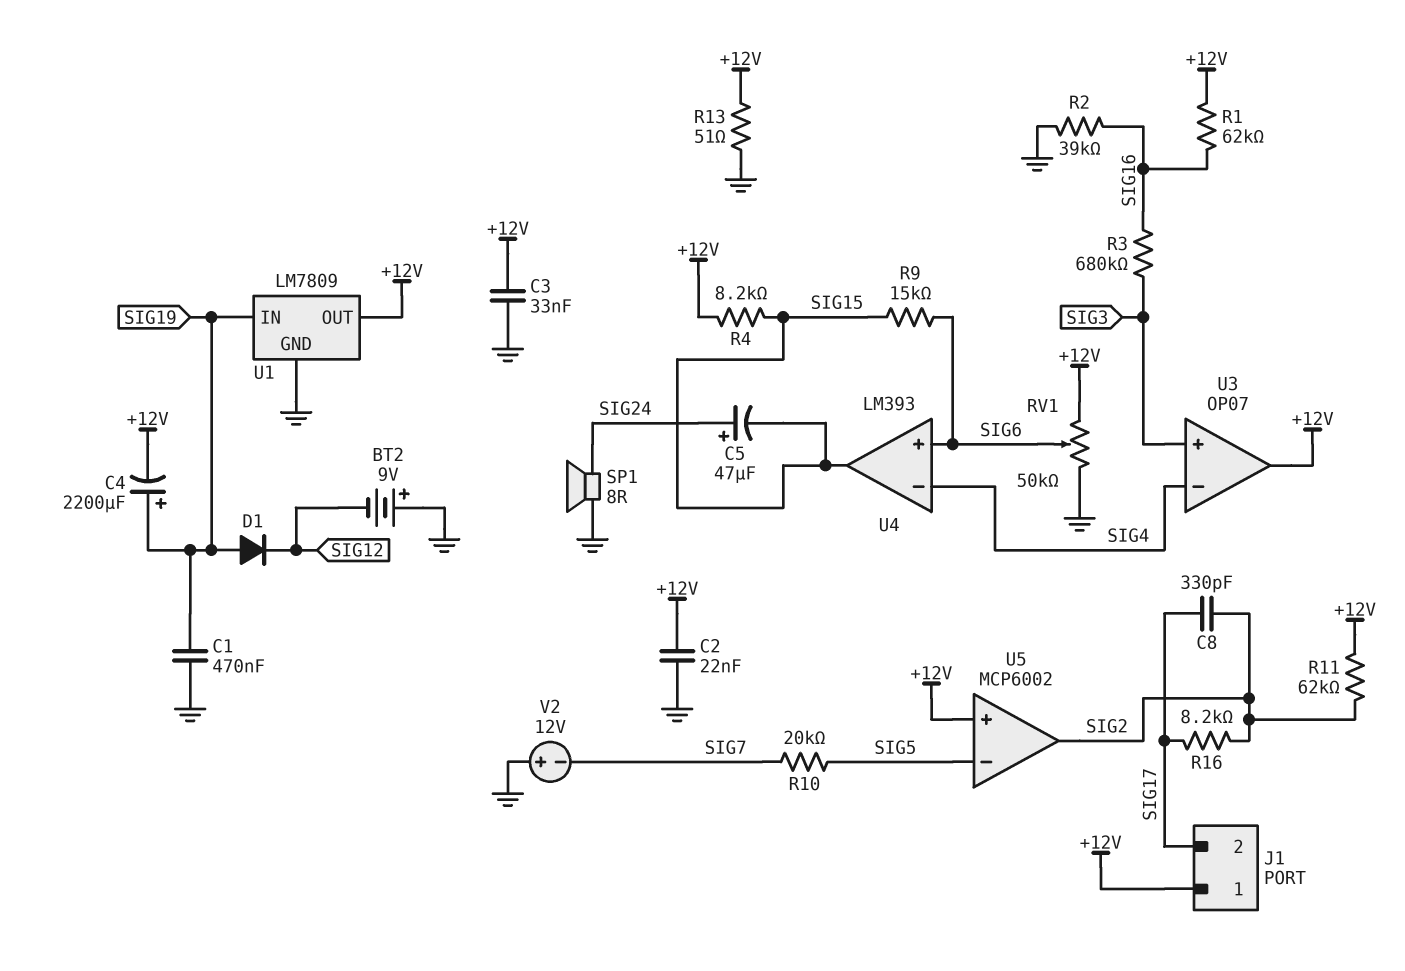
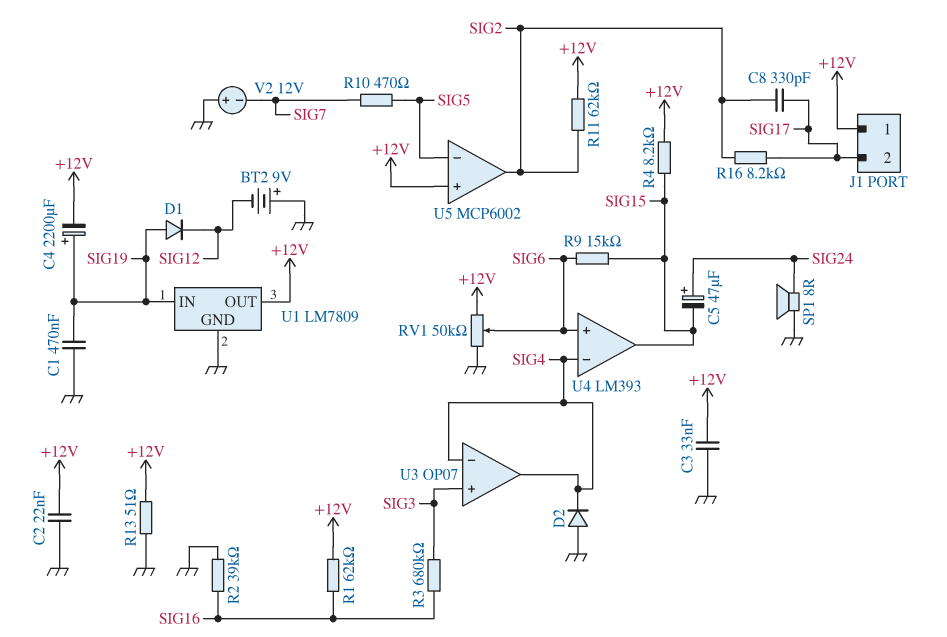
D2: none -> diode (A GND, K SIG4)
R10: 20k (SIG5, SIG7) -> 470 (SIG5, SIG7)
U3 pin out: +12V -> SIG4

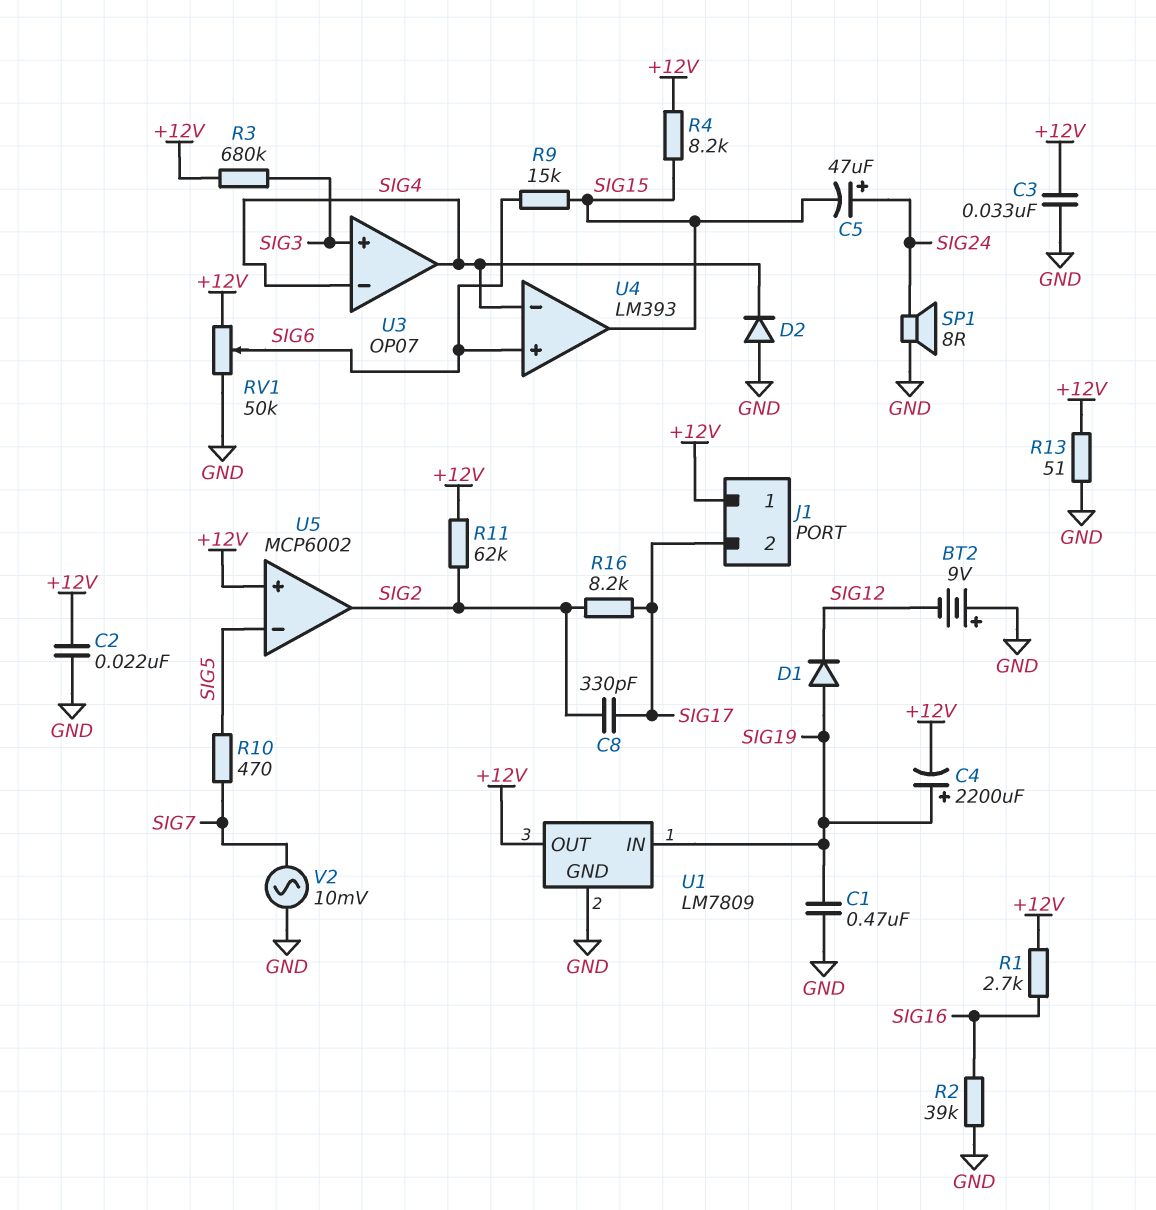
R1: 62k (+12V, SIG16) -> 2.7k (+12V, SIG16)
R3: 680k (SIG3, SIG16) -> 680k (+12V, SIG3)
V2: 12V (plus GND, minus SIG7) -> AC 10mV (GND, SIG7)

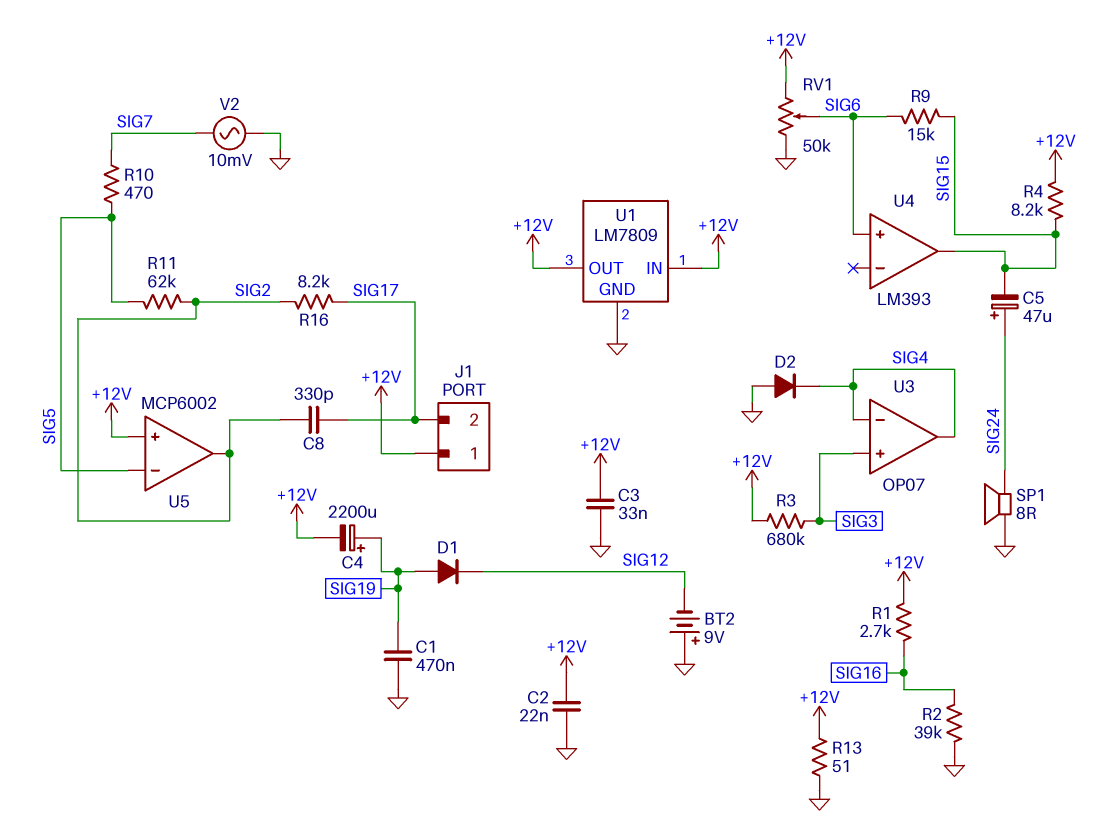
R11: 62k (+12V, SIG2) -> 62k (SIG2, SIG5)
U1 pin IN: SIG19 -> +12V
U4 pin in-: SIG4 -> none

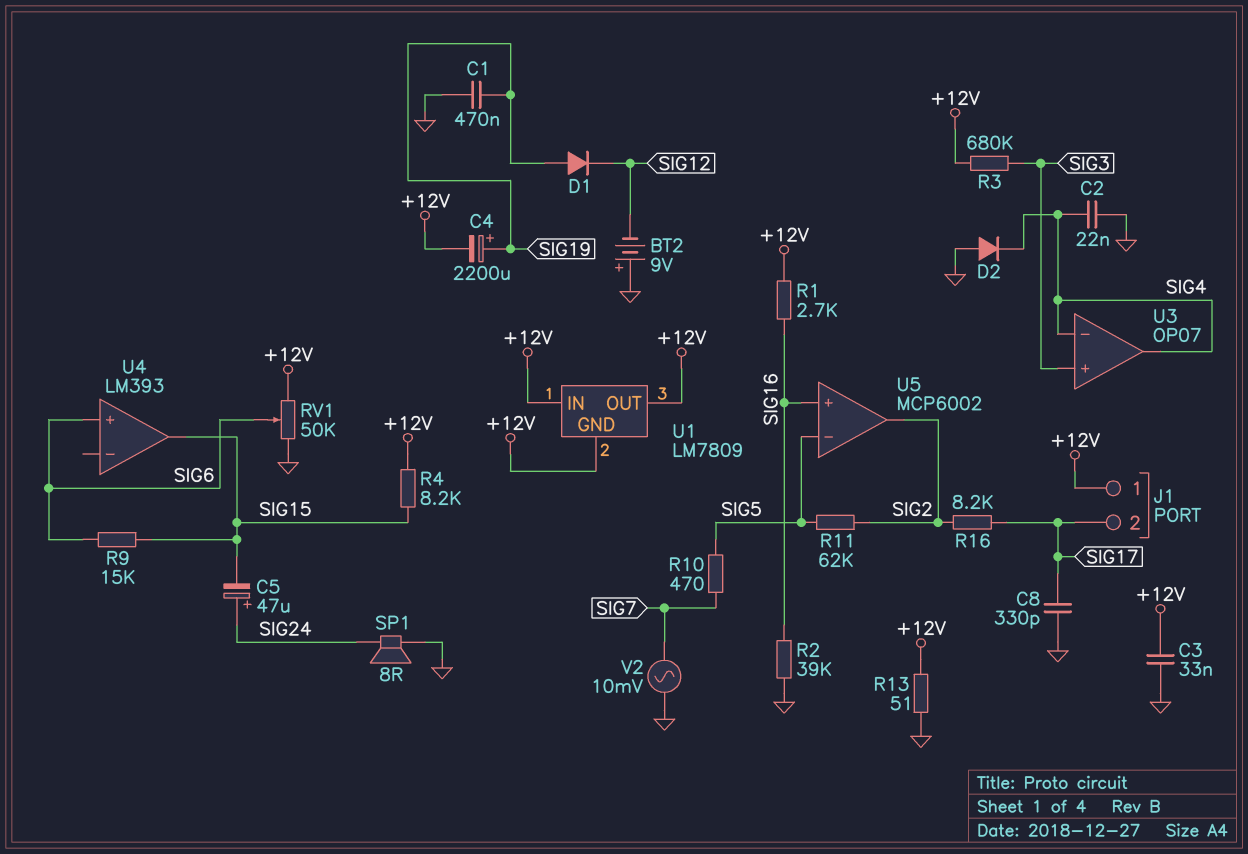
C2: 22nF (+12V, GND) -> 22nF (GND, SIG4)
C8: 330pF (SIG2, SIG17) -> 330pF (GND, SIG17)
U1 pin GND: GND -> +12V
U5 pin in+: +12V -> SIG16

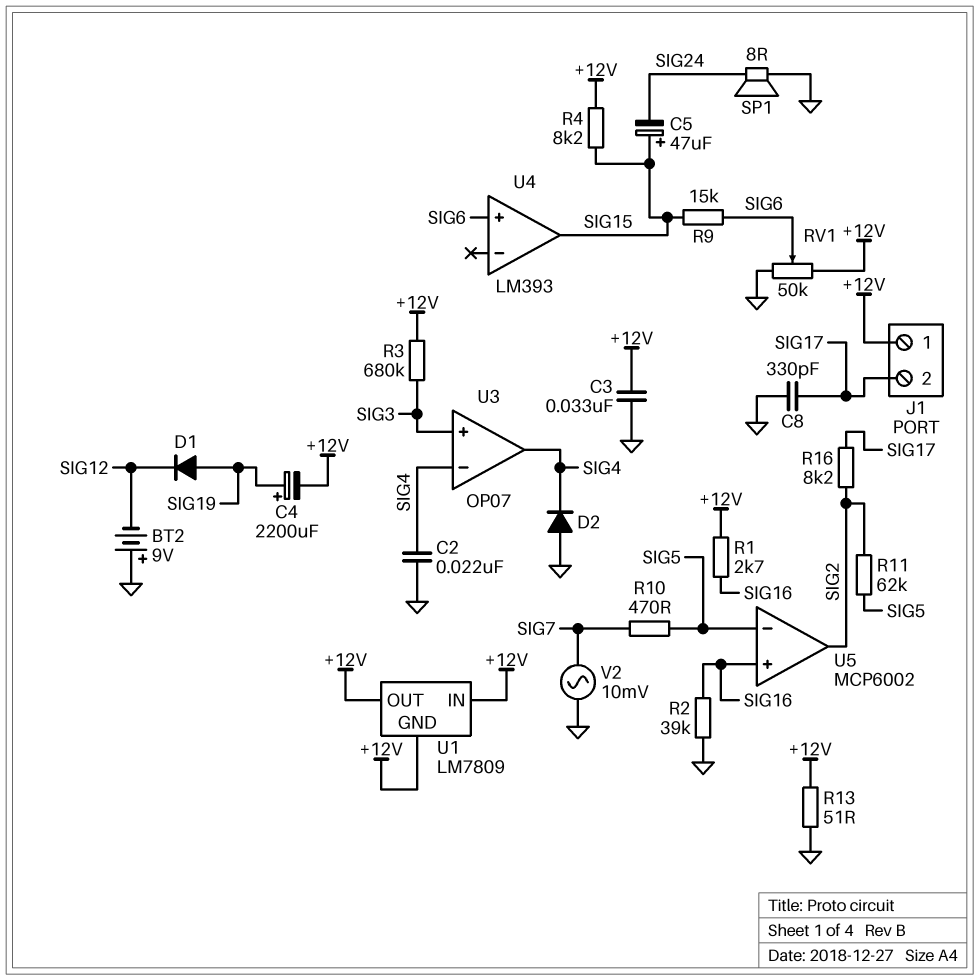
C1: 470nF (GND, SIG19) -> none
C5: 47uF (plus SIG24, minus SIG15) -> 47uF (plus SIG15, minus SIG24)

